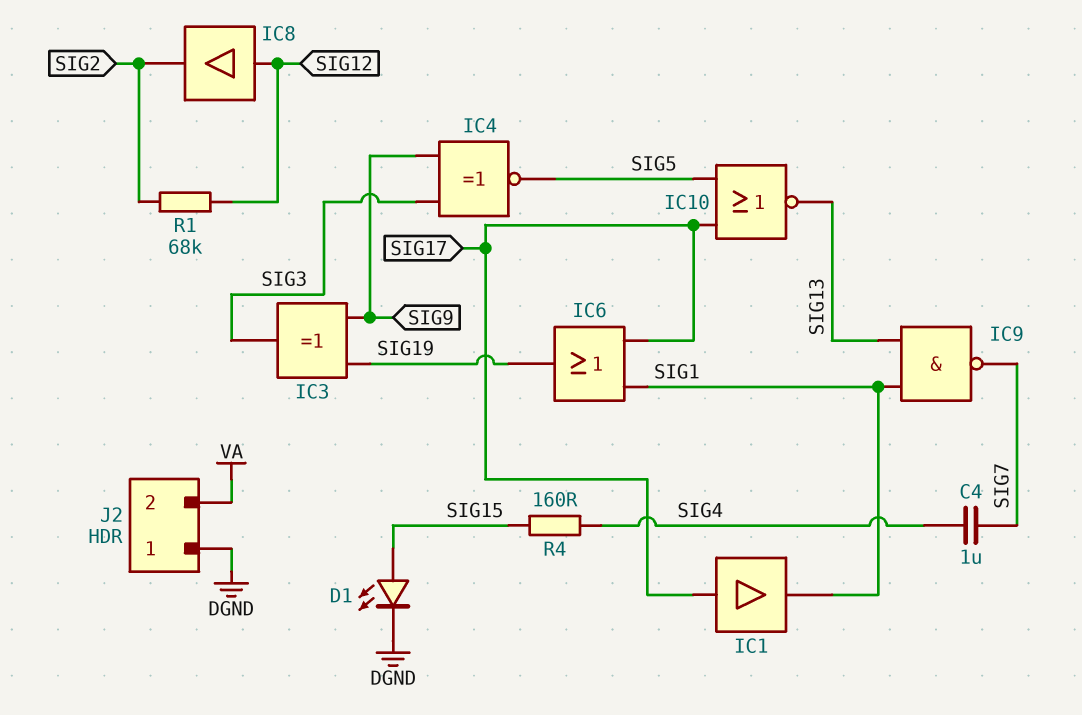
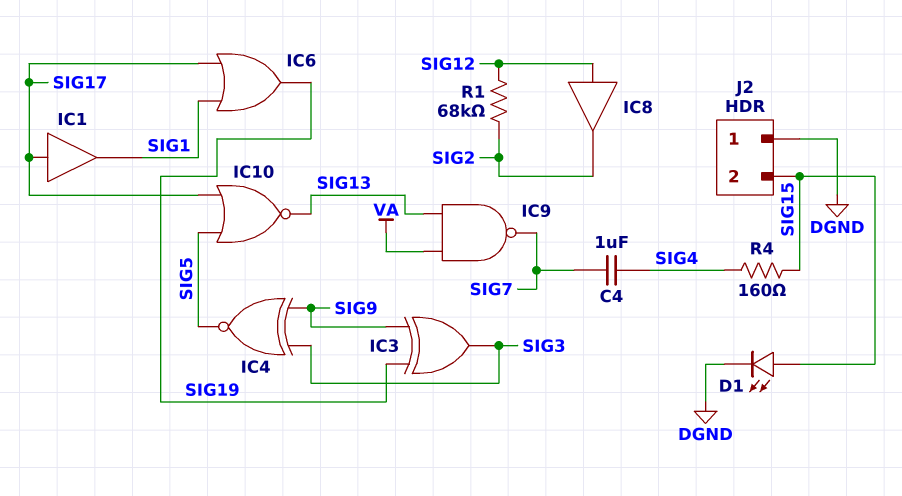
IC9: NAND (in SIG1, in SIG13, out SIG7) -> NAND (in SIG13, in VA, out SIG7)
J2 pin 2: VA -> SIG15

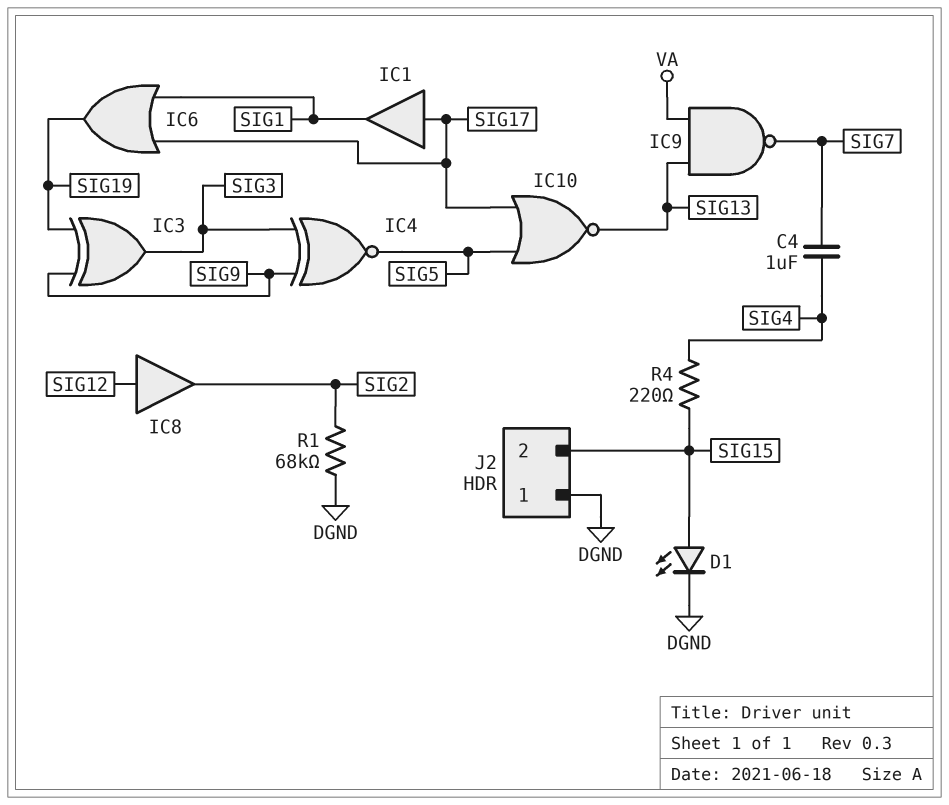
R1: 68k (SIG2, SIG12) -> 68k (DGND, SIG2)
R4: 160 (SIG4, SIG15) -> 220 (SIG4, SIG15)

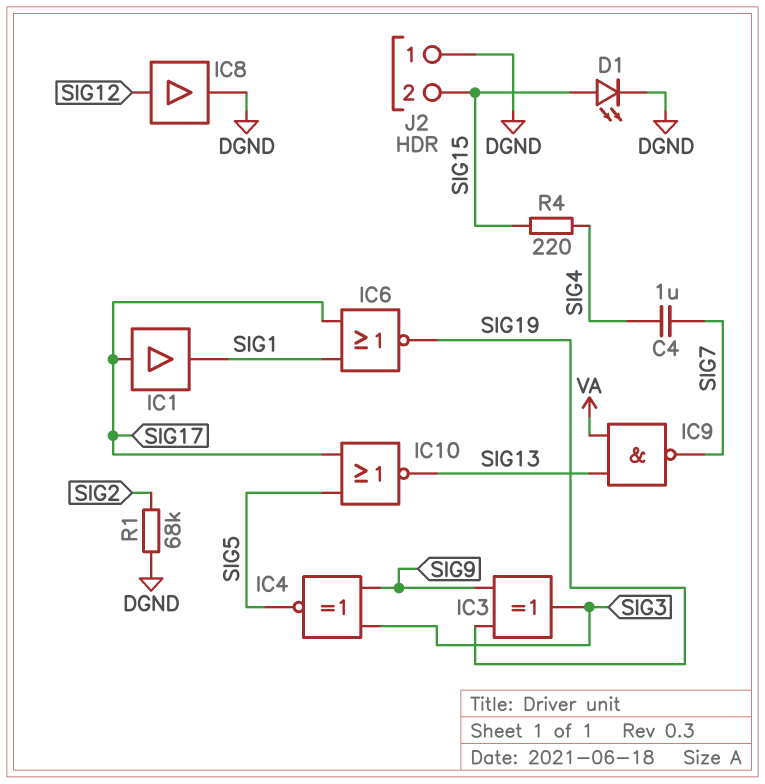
IC6: OR (in SIG1, in SIG17, out SIG19) -> NOR (in SIG1, in SIG17, out SIG19)
IC8: buffer (in SIG12, out SIG2) -> buffer (in SIG12, out DGND)

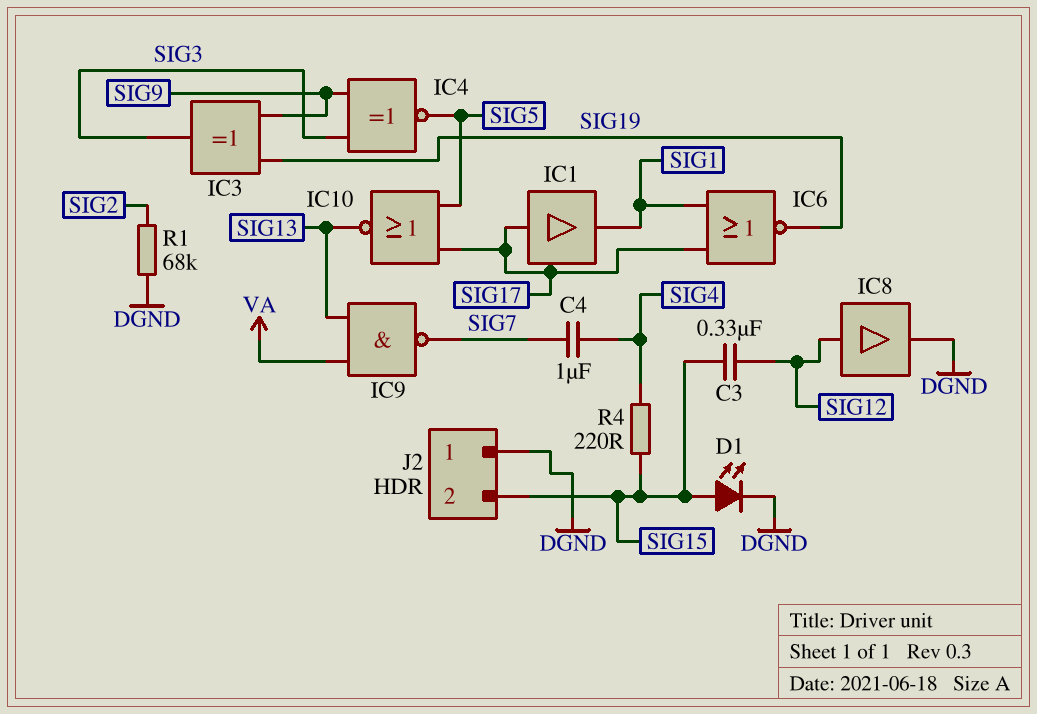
C3: none -> 330nF (SIG12, SIG15)

